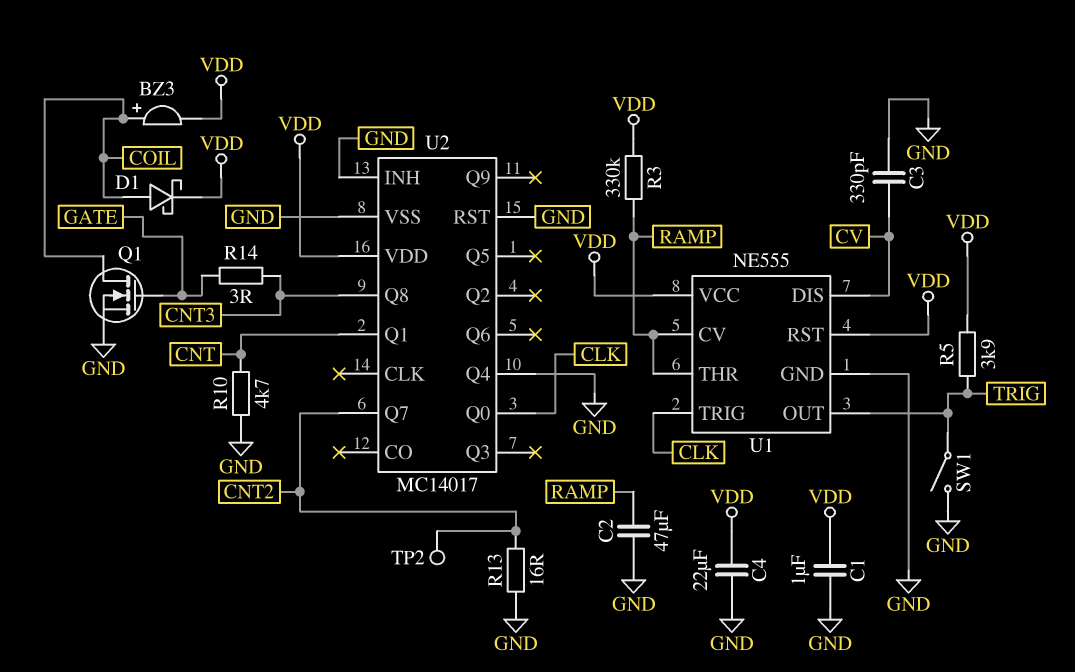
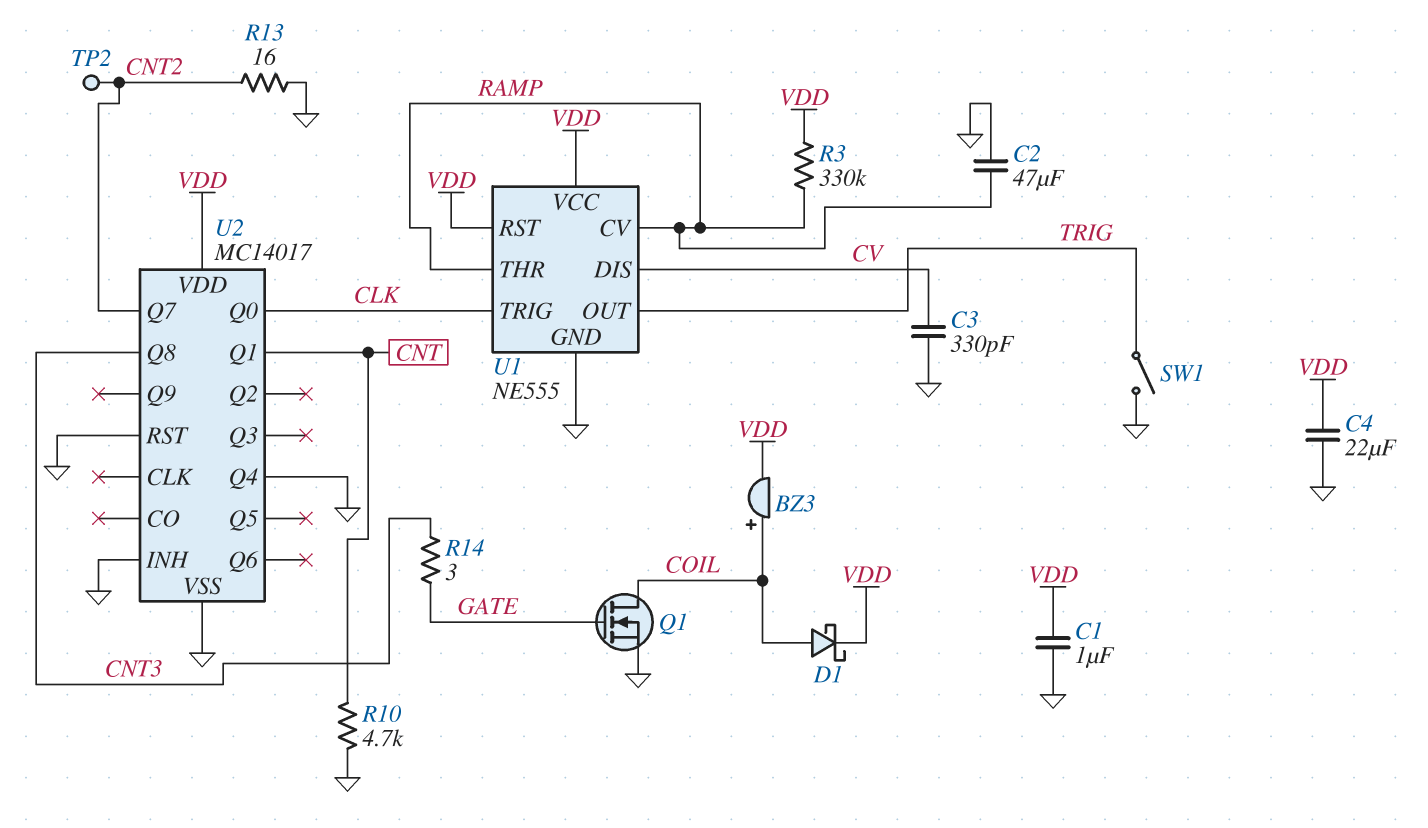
R5: 3.9k (TRIG, VDD) -> none

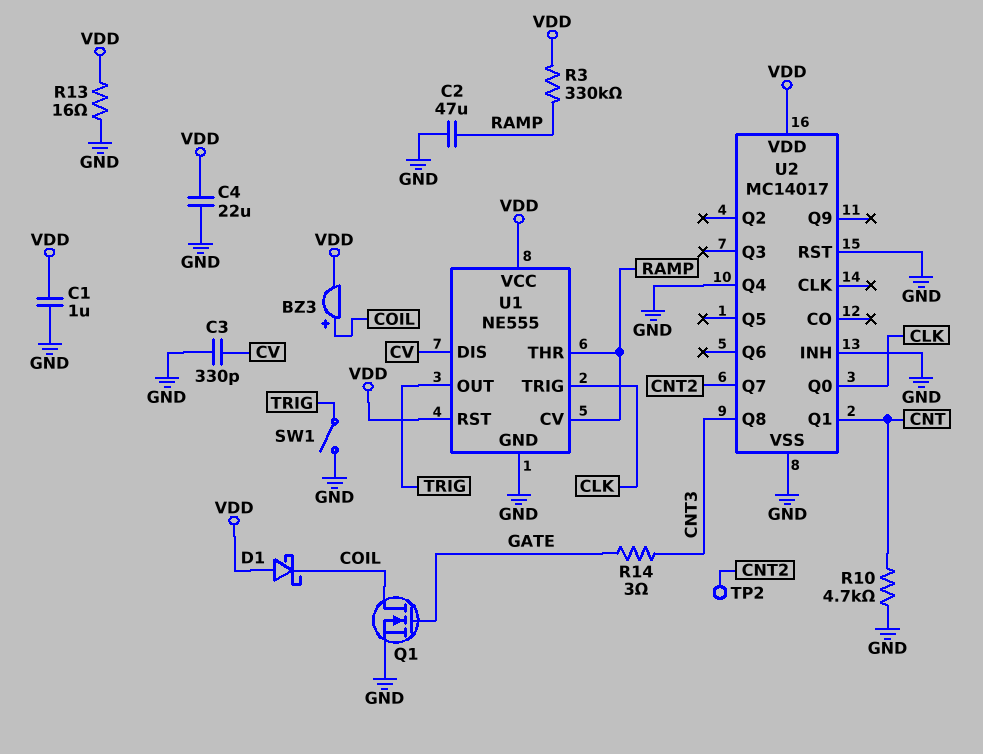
D1: schottky (A COIL, K VDD) -> schottky (A VDD, K COIL)
R13: 16 (CNT2, GND) -> 16 (GND, VDD)

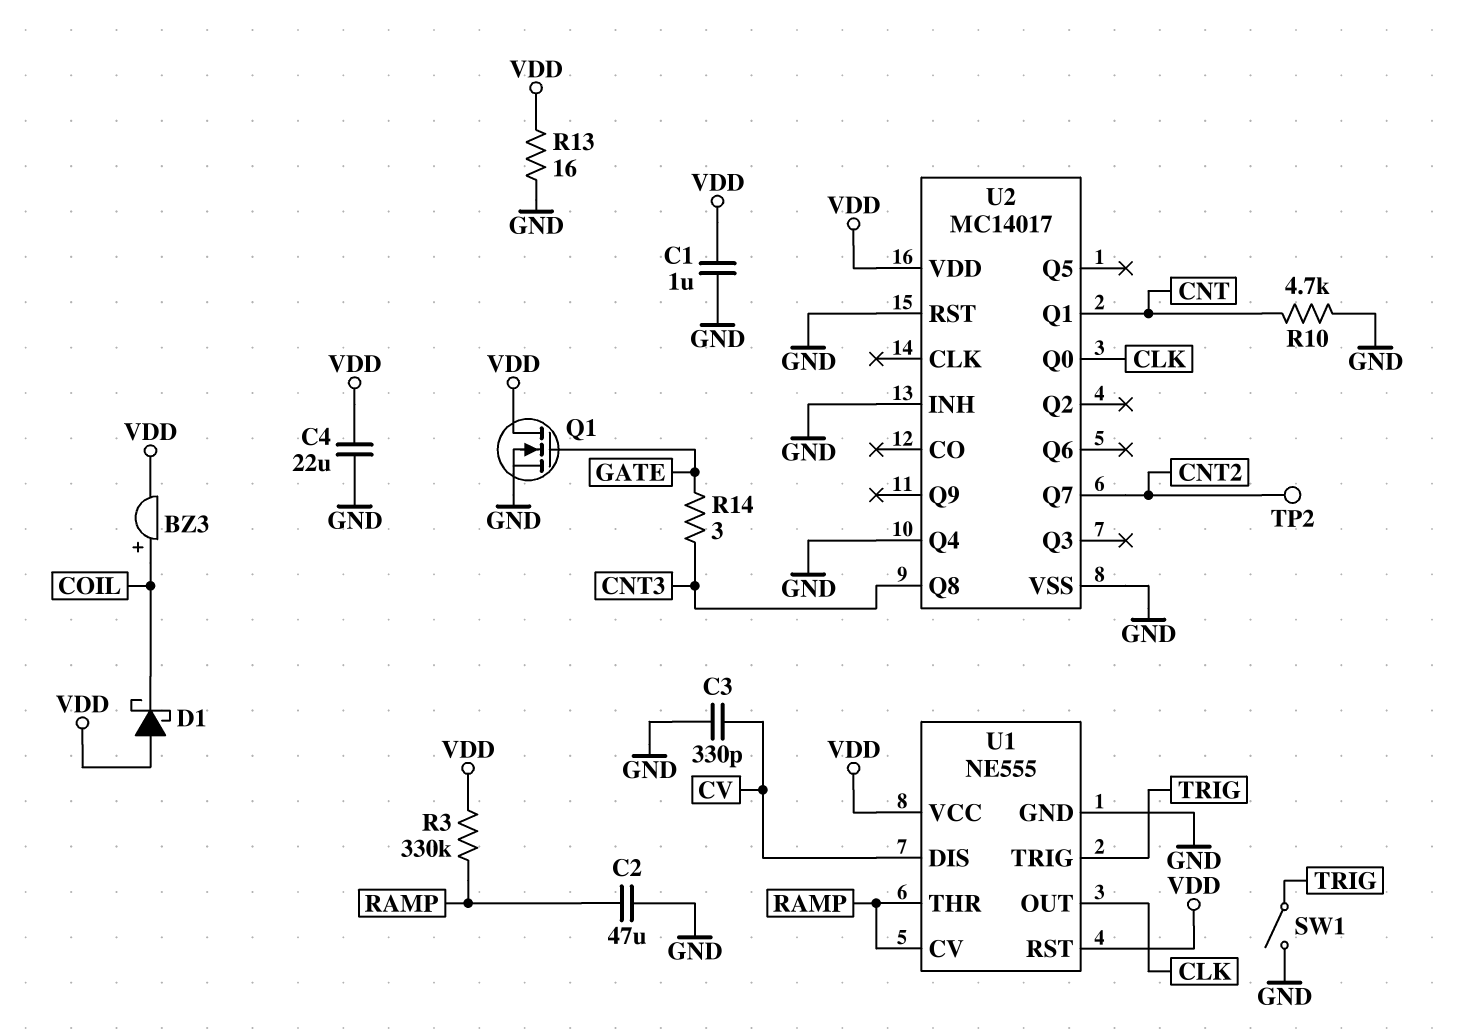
Q1: NMOS (G GATE, D COIL, S GND) -> NMOS (G GATE, D VDD, S GND)
U1 pin OUT: TRIG -> CLK
U1 pin TRIG: CLK -> TRIG

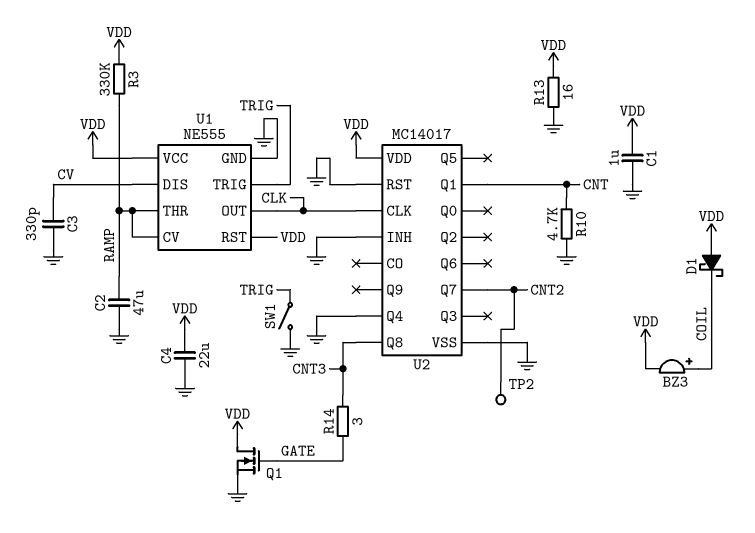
U2 pin CLK: none -> CLK
U2 pin Q0: CLK -> none

